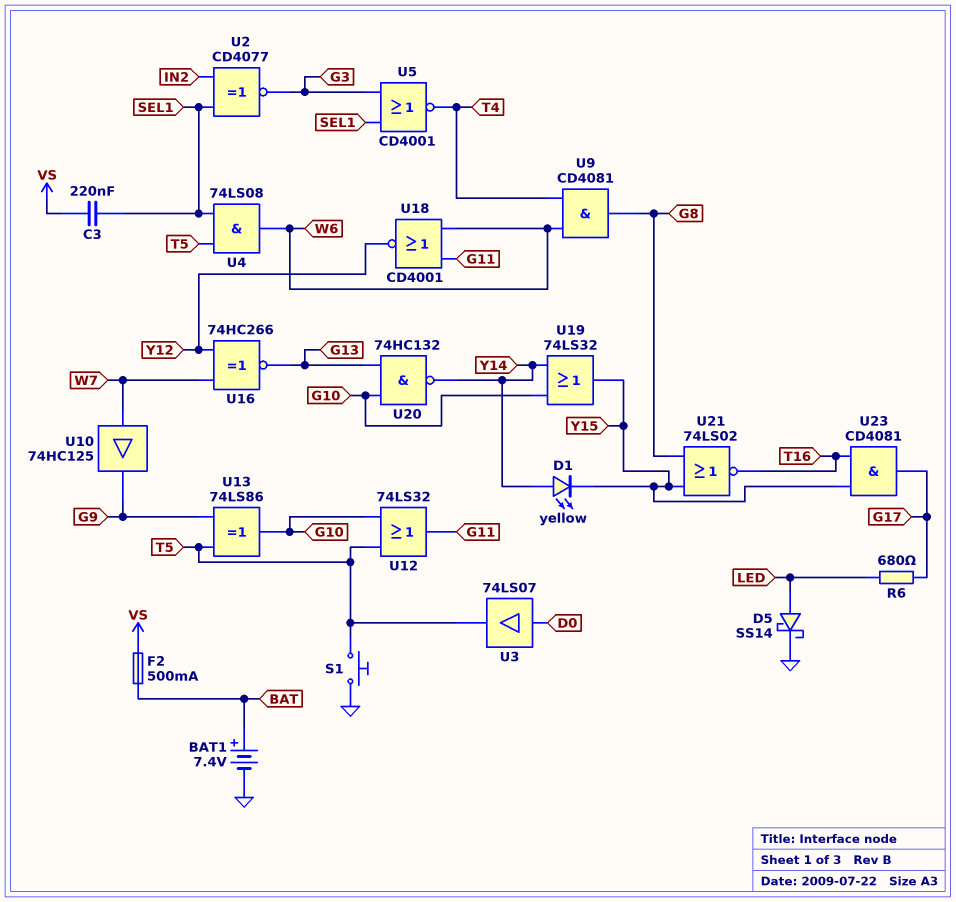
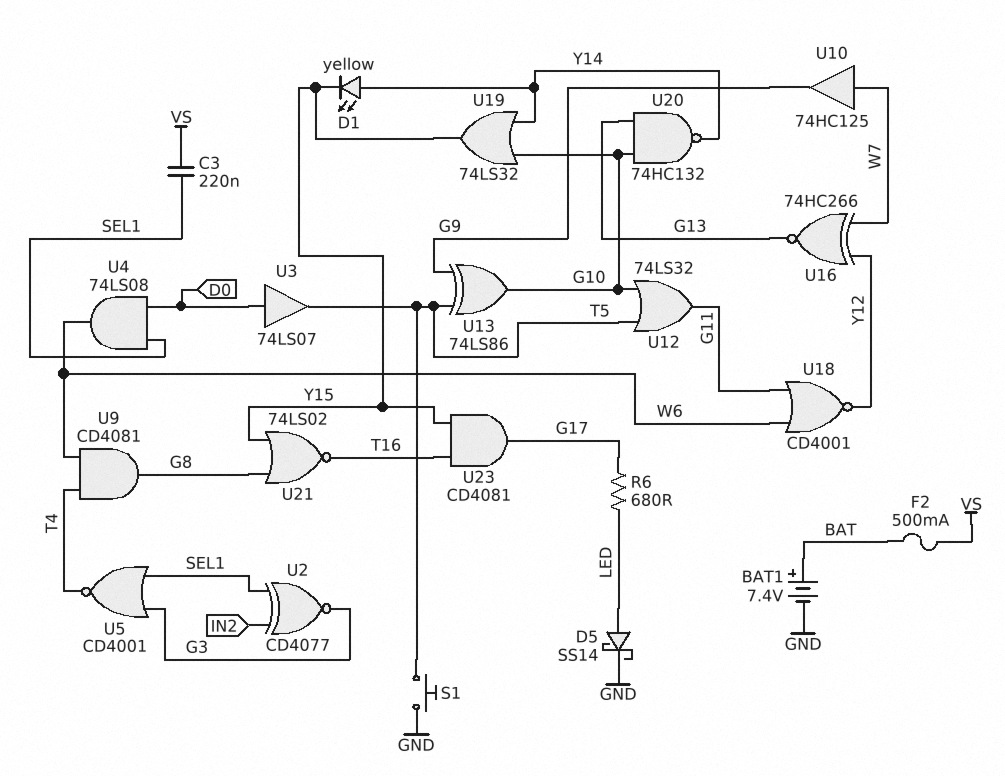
U4: AND 74LS08 (in SEL1, in T5, out W6) -> AND 74LS08 (in D0, in SEL1, out W6)

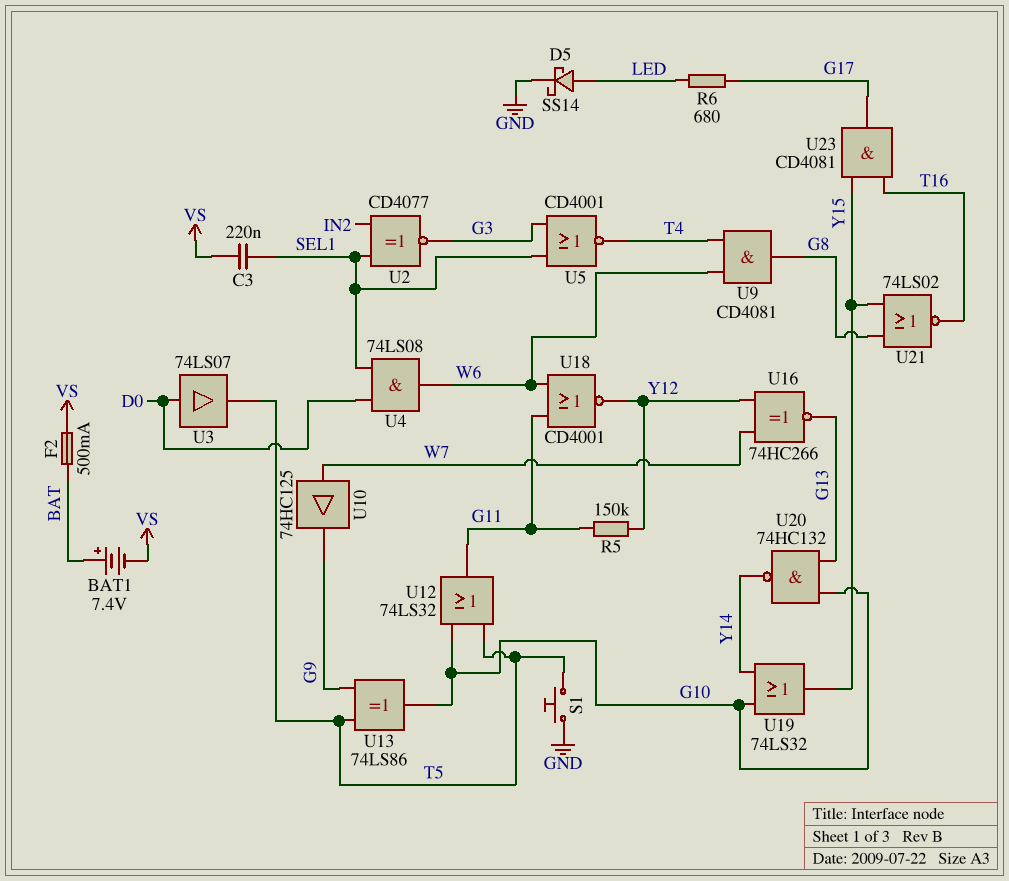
BAT1: 7.4V (plus BAT, minus GND) -> 7.4V (plus BAT, minus VS)
D1: LED yellow (A Y14, K Y15) -> none
R5: none -> 150k (G11, Y12)

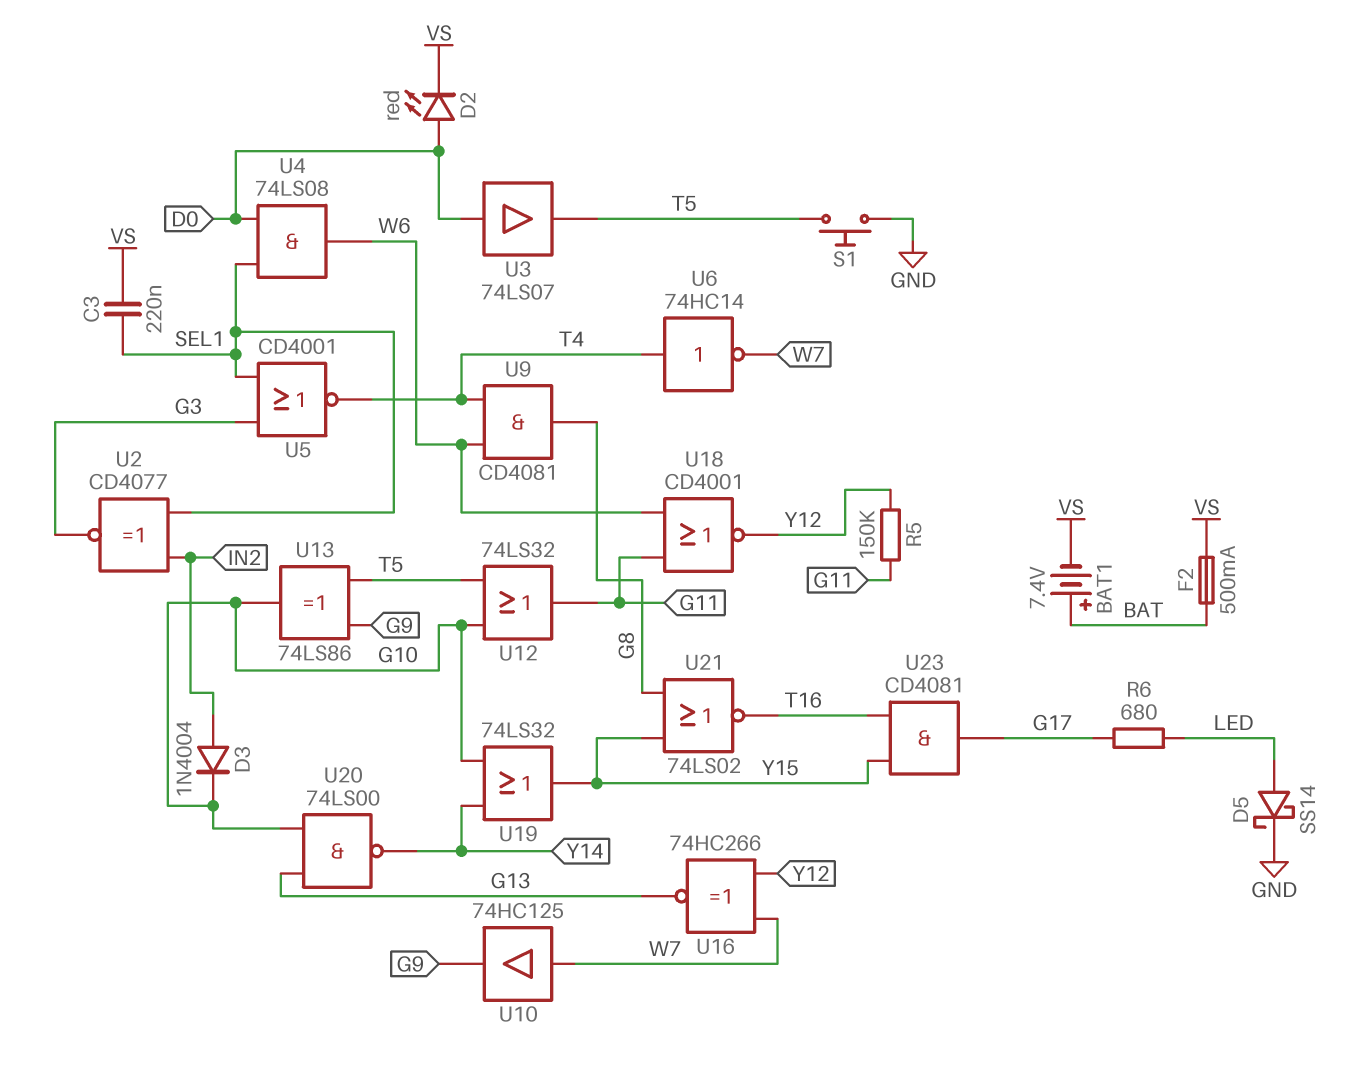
D2: none -> LED red (A D0, K VS)
D3: none -> diode 1N4004 (A IN2, K G10)
U6: none -> NOT 74HC14 (in T4, out W7)
U20: NAND 74HC132 (in G10, in G13, out Y14) -> NAND 74LS00 (in G10, in G13, out Y14)

